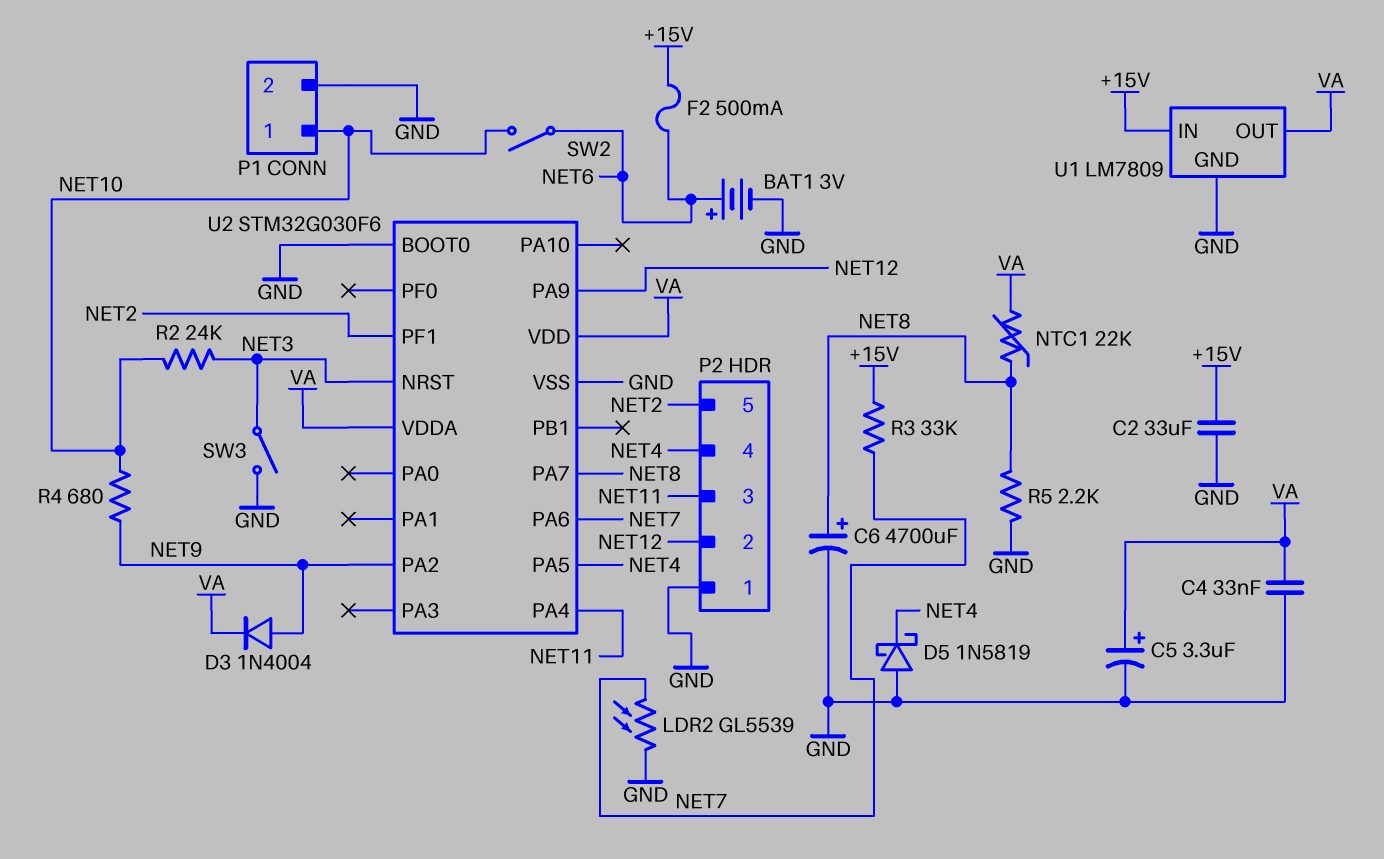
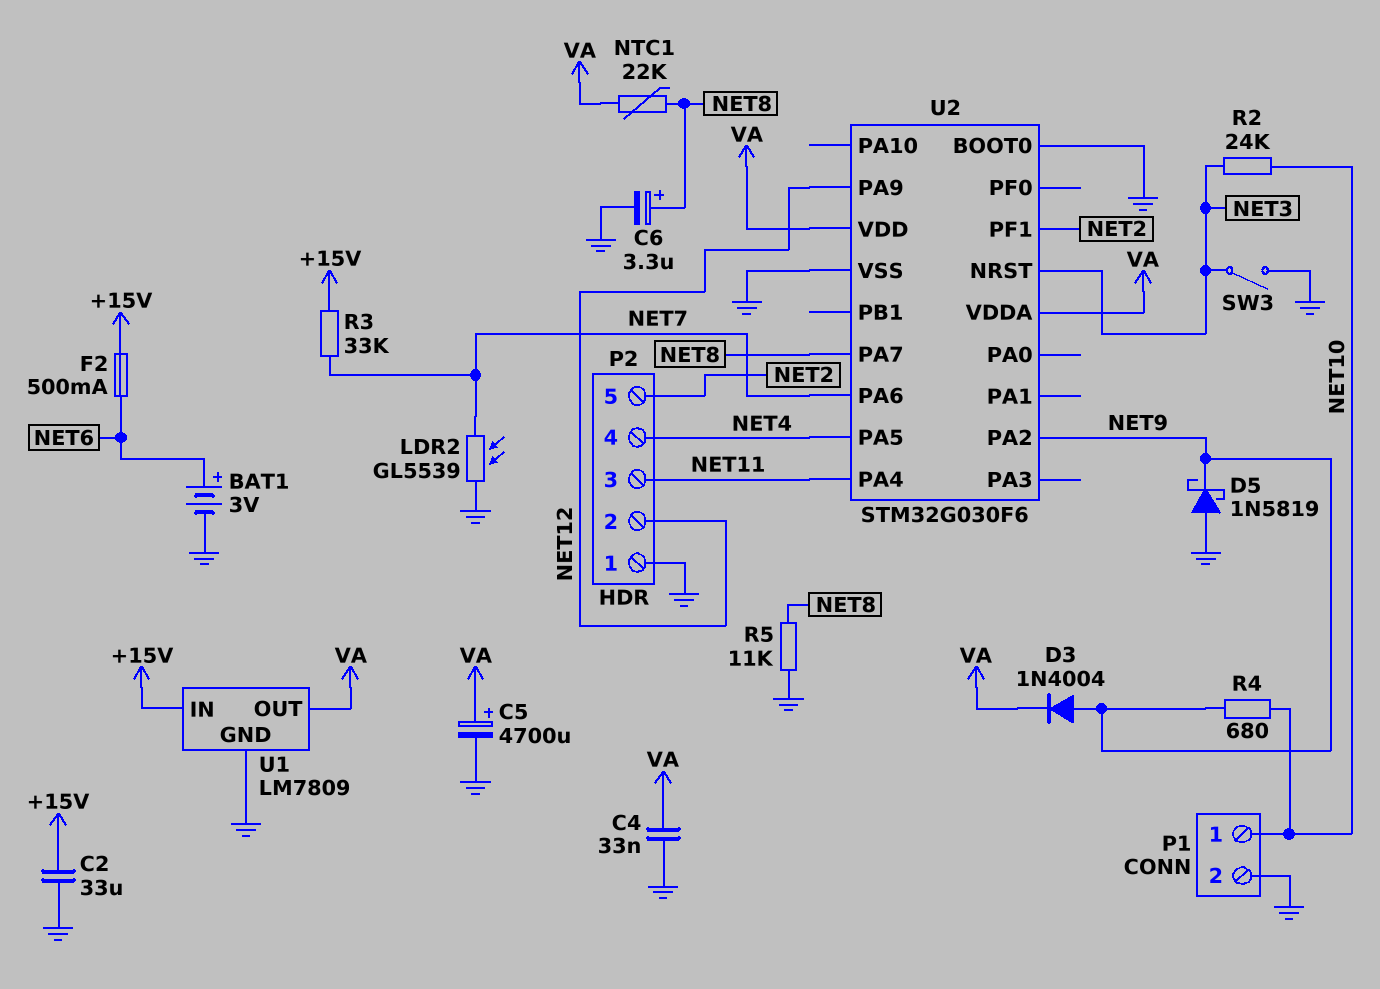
C5: 3.3uF (plus VA, minus GND) -> 4700uF (plus VA, minus GND)
C6: 4700uF (plus NET8, minus GND) -> 3.3uF (plus NET8, minus GND)
D5: schottky 1N5819 (A GND, K NET4) -> schottky 1N5819 (A GND, K NET9)
R5: 2.2k (GND, NET8) -> 11k (GND, NET8)
SW2: switch (NET6, NET10) -> none

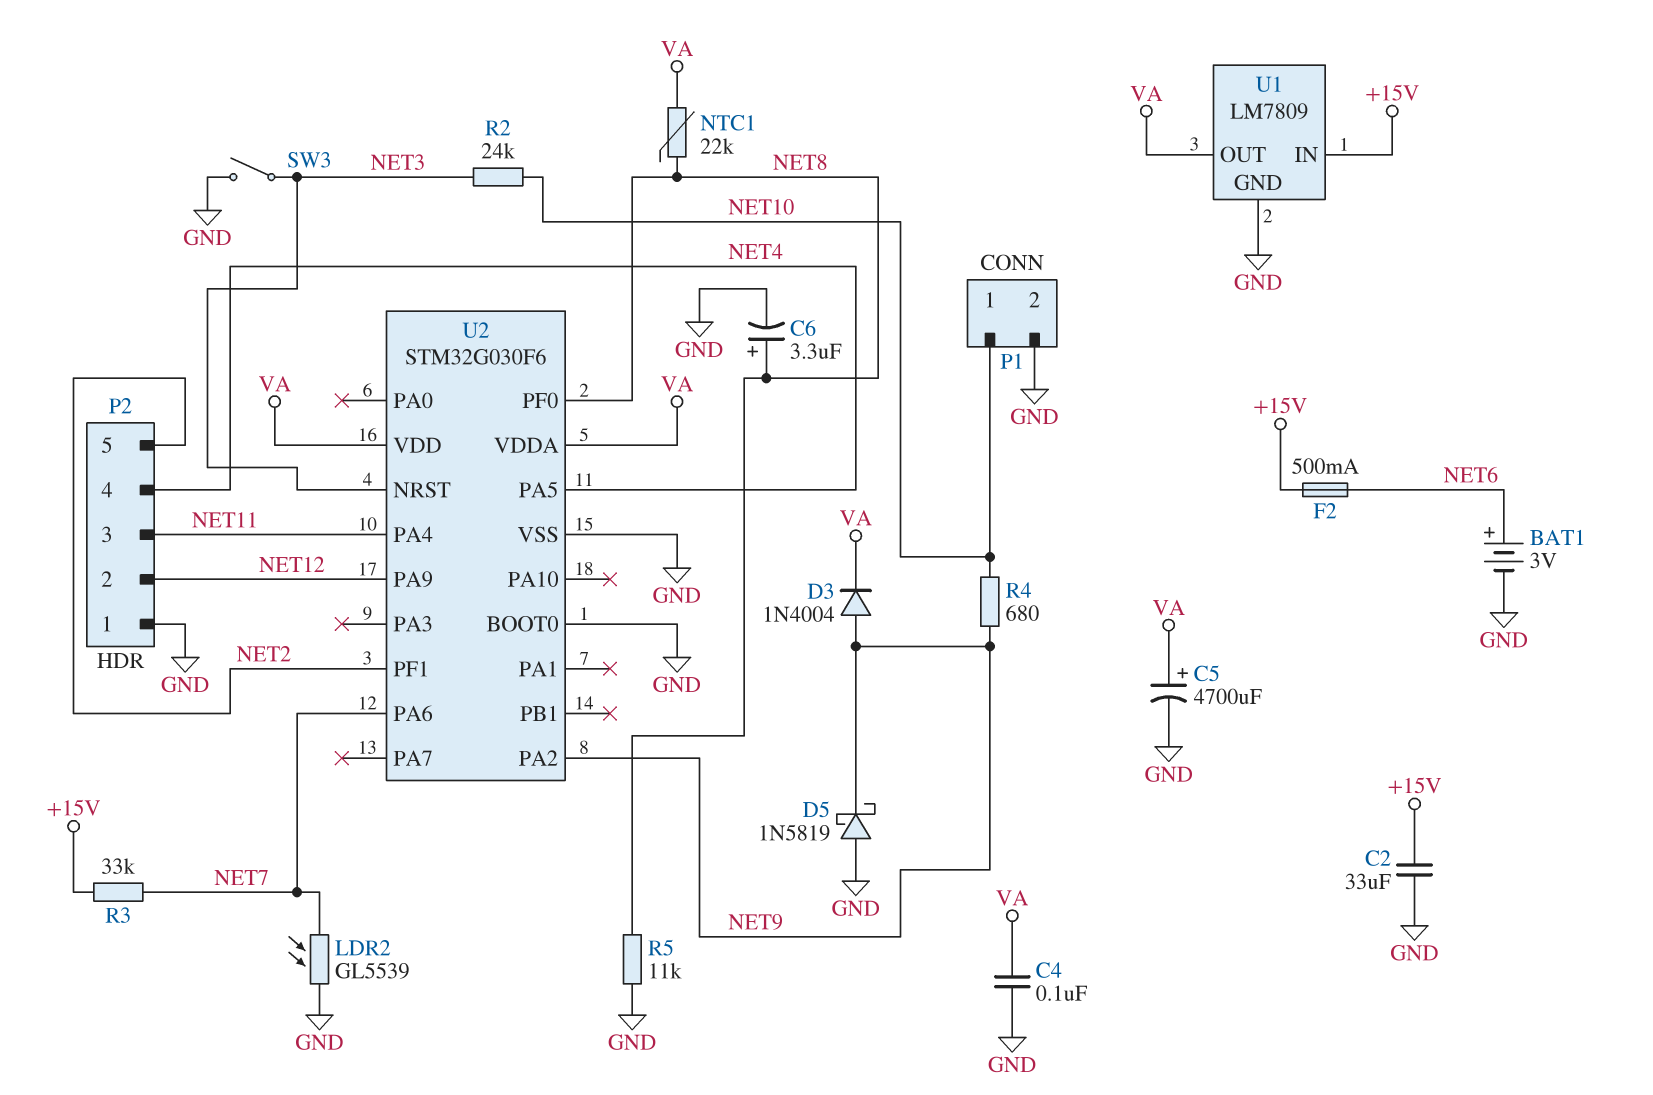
C4: 33nF (GND, VA) -> 100nF (GND, VA)
U2 pin PA7: NET8 -> none
U2 pin PF0: none -> NET8

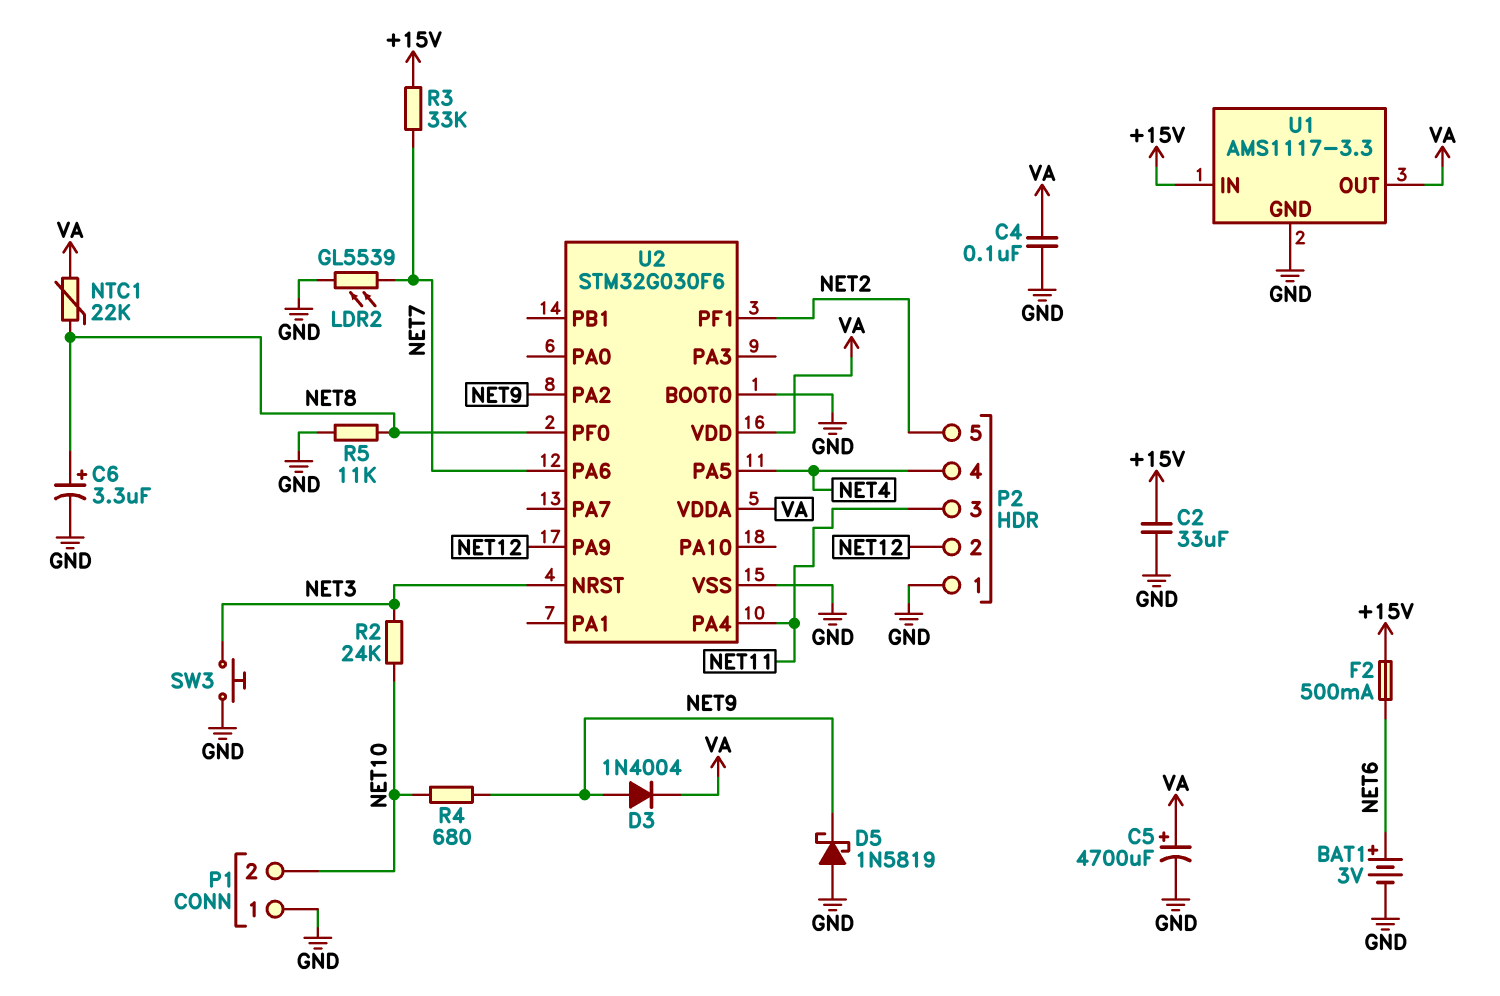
P1 pin 1: NET10 -> GND
P1 pin 2: GND -> NET10
SW3: switch (GND, NET3) -> button (GND, NET3)
U1: LM7809 -> AMS1117-3.3

